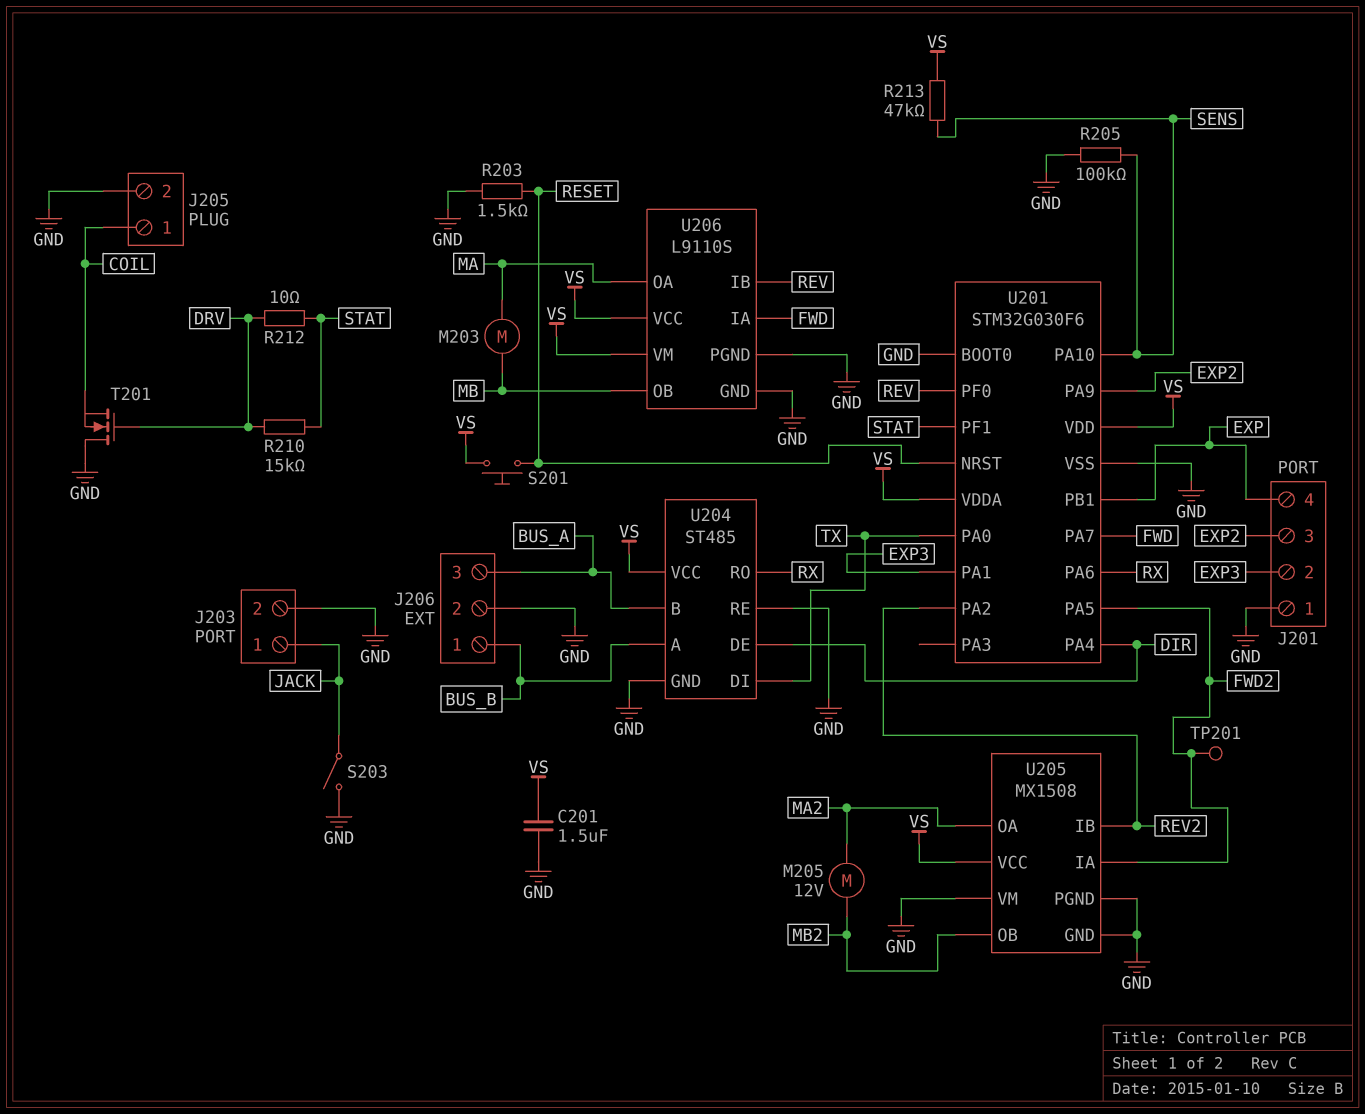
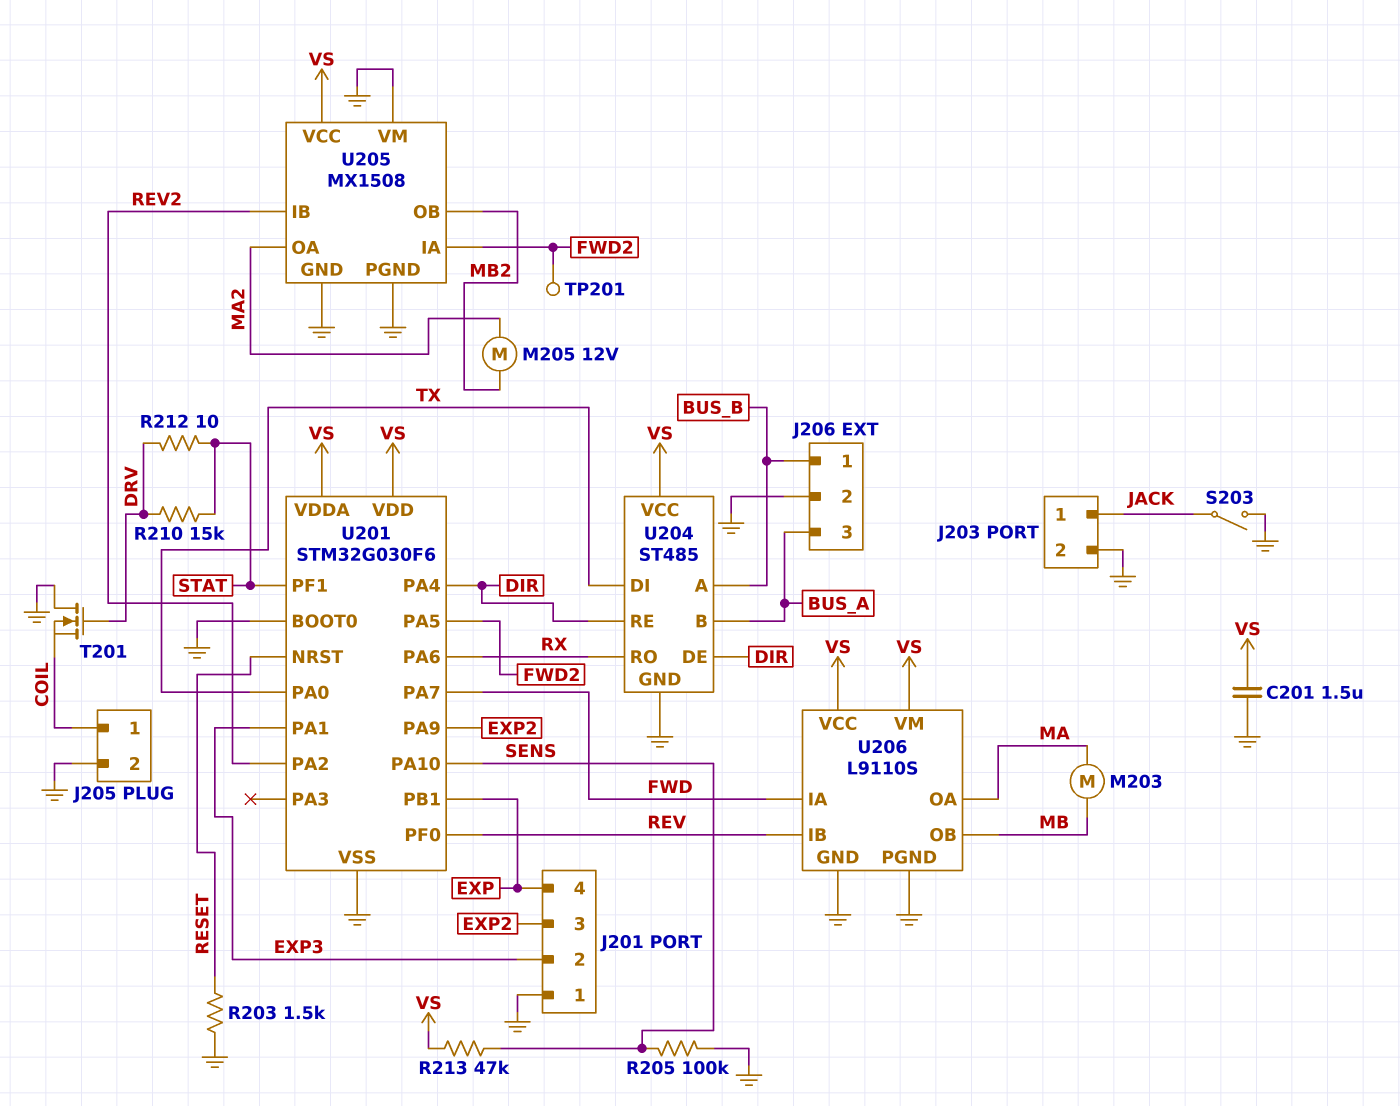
S201: button (RESET, VS) -> none
U204 pin RE: GND -> DIR

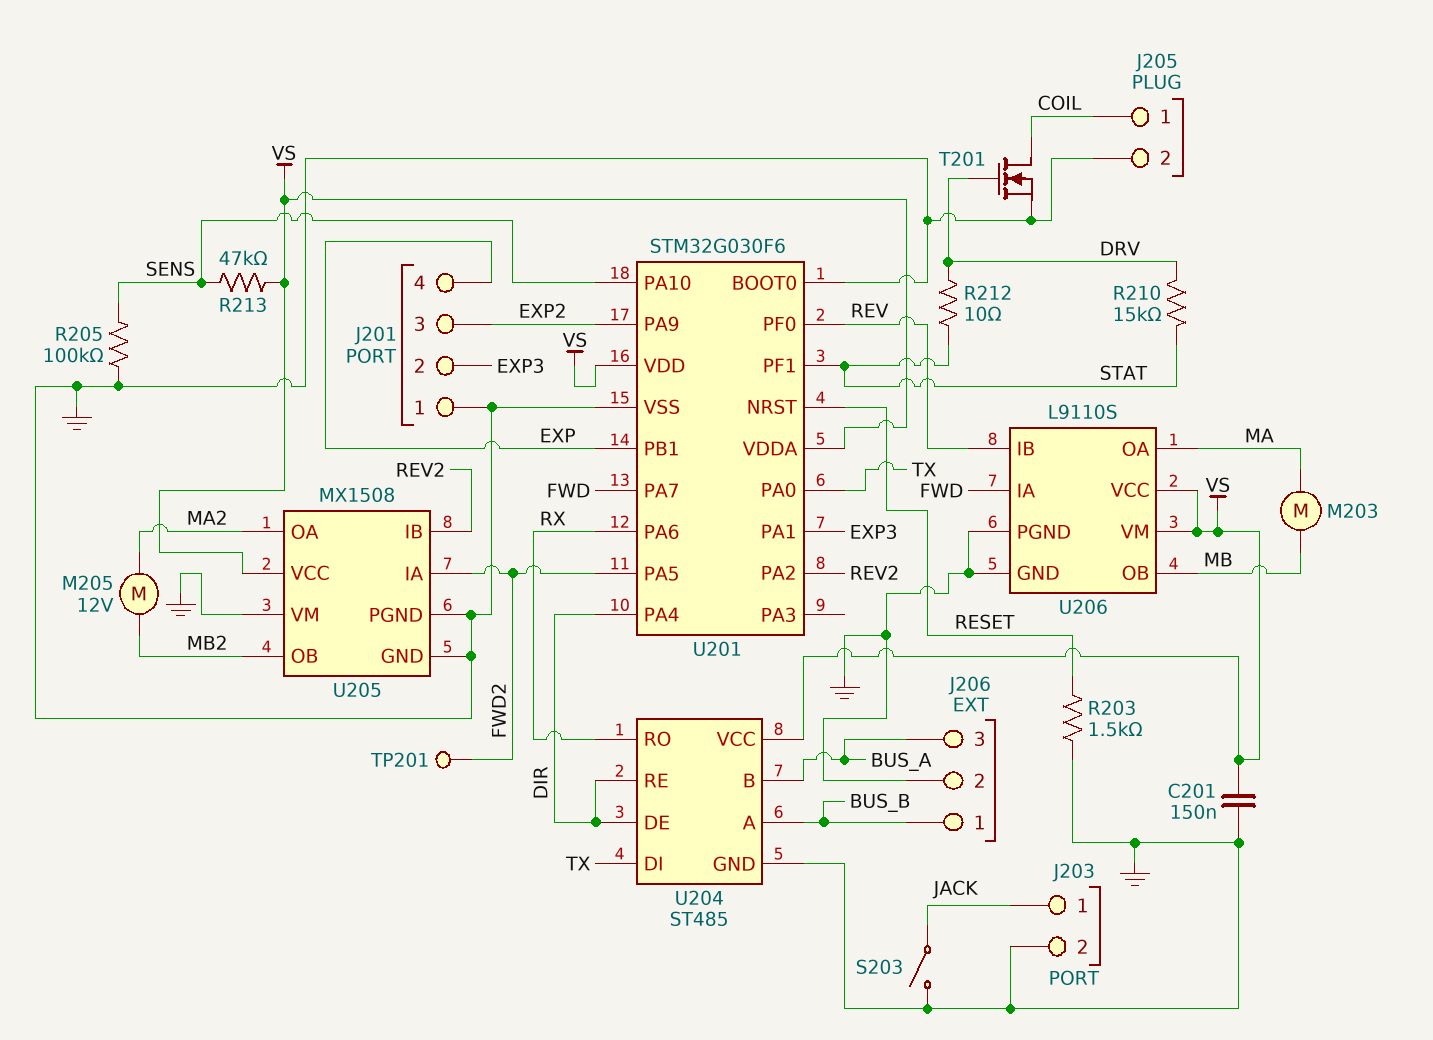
C201: 1.5uF (GND, VS) -> 150nF (GND, VS)
T201: NMOS (G DRV, D GND, S COIL) -> NMOS (G DRV, D COIL, S GND)

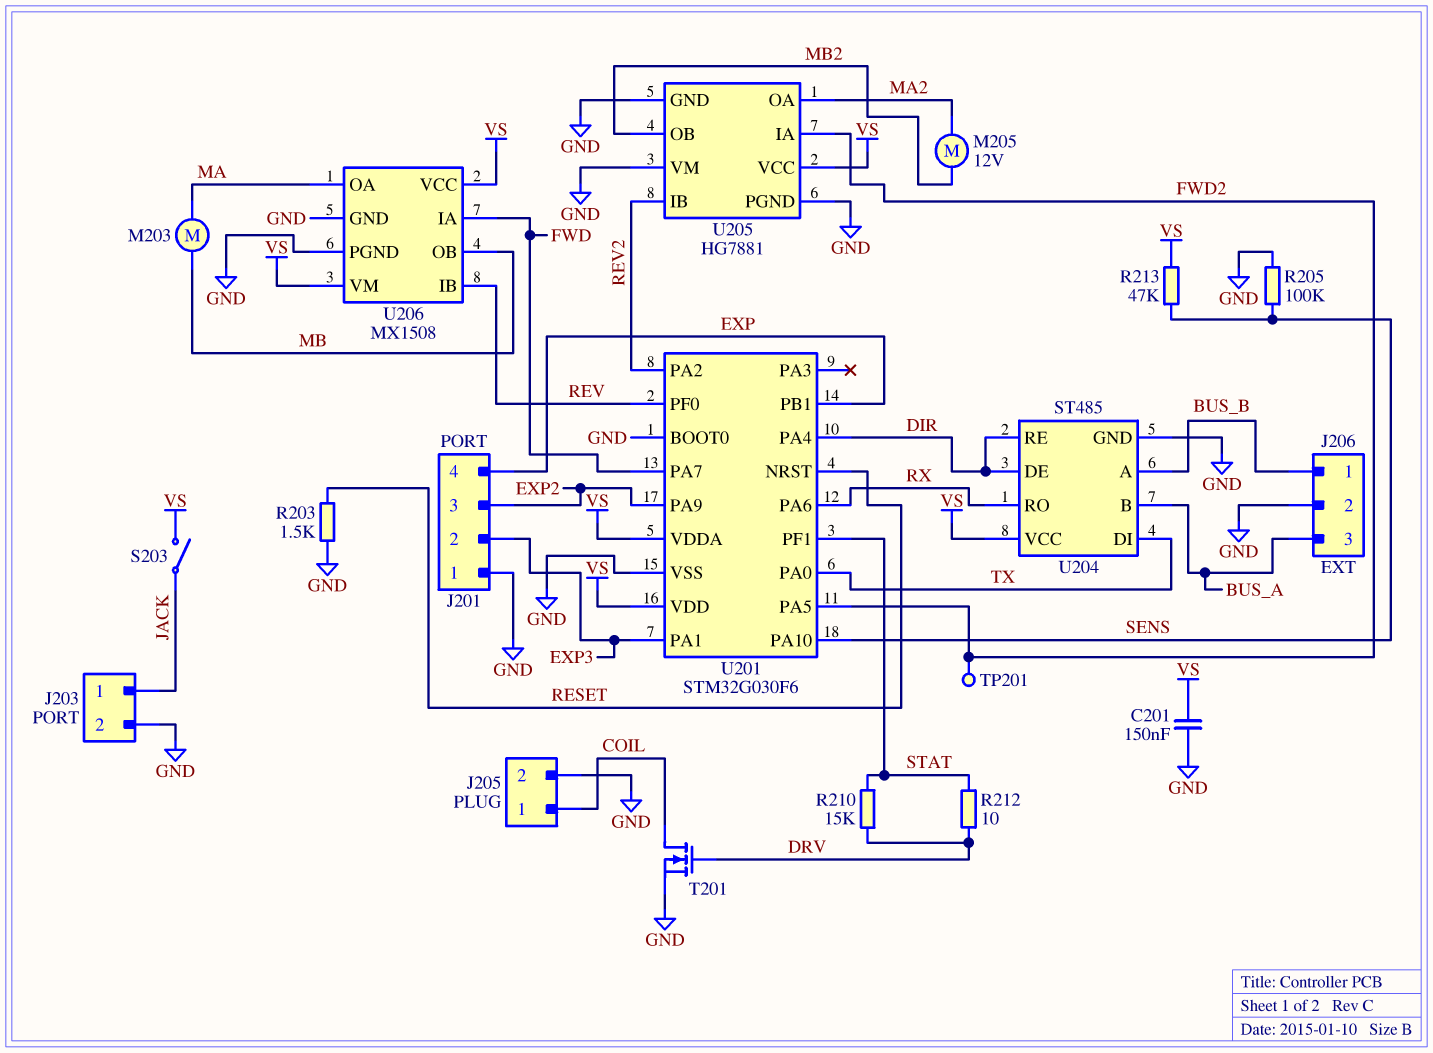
S203: switch (GND, JACK) -> switch (JACK, VS)
U205: MX1508 -> HG7881
U206: L9110S -> MX1508

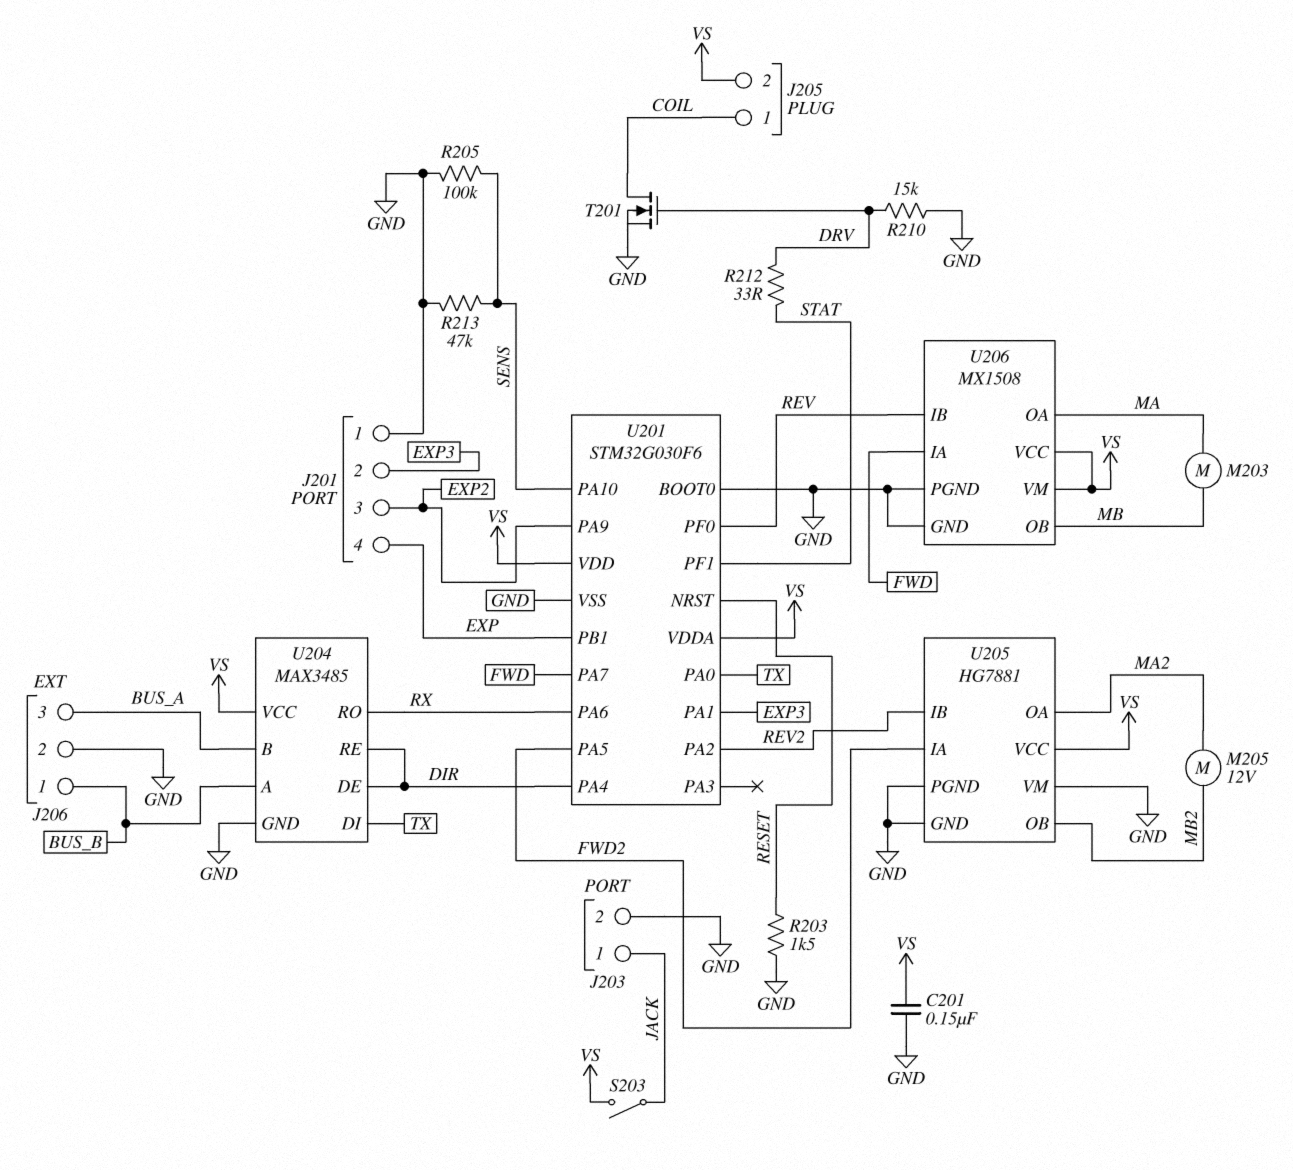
J205 pin 2: GND -> VS
R210: 15k (DRV, STAT) -> 15k (DRV, GND)
R212: 10 (DRV, STAT) -> 33 (DRV, STAT)
R213: 47k (SENS, VS) -> 47k (GND, SENS)
TP201: test point (FWD2) -> none
U204: ST485 -> MAX3485

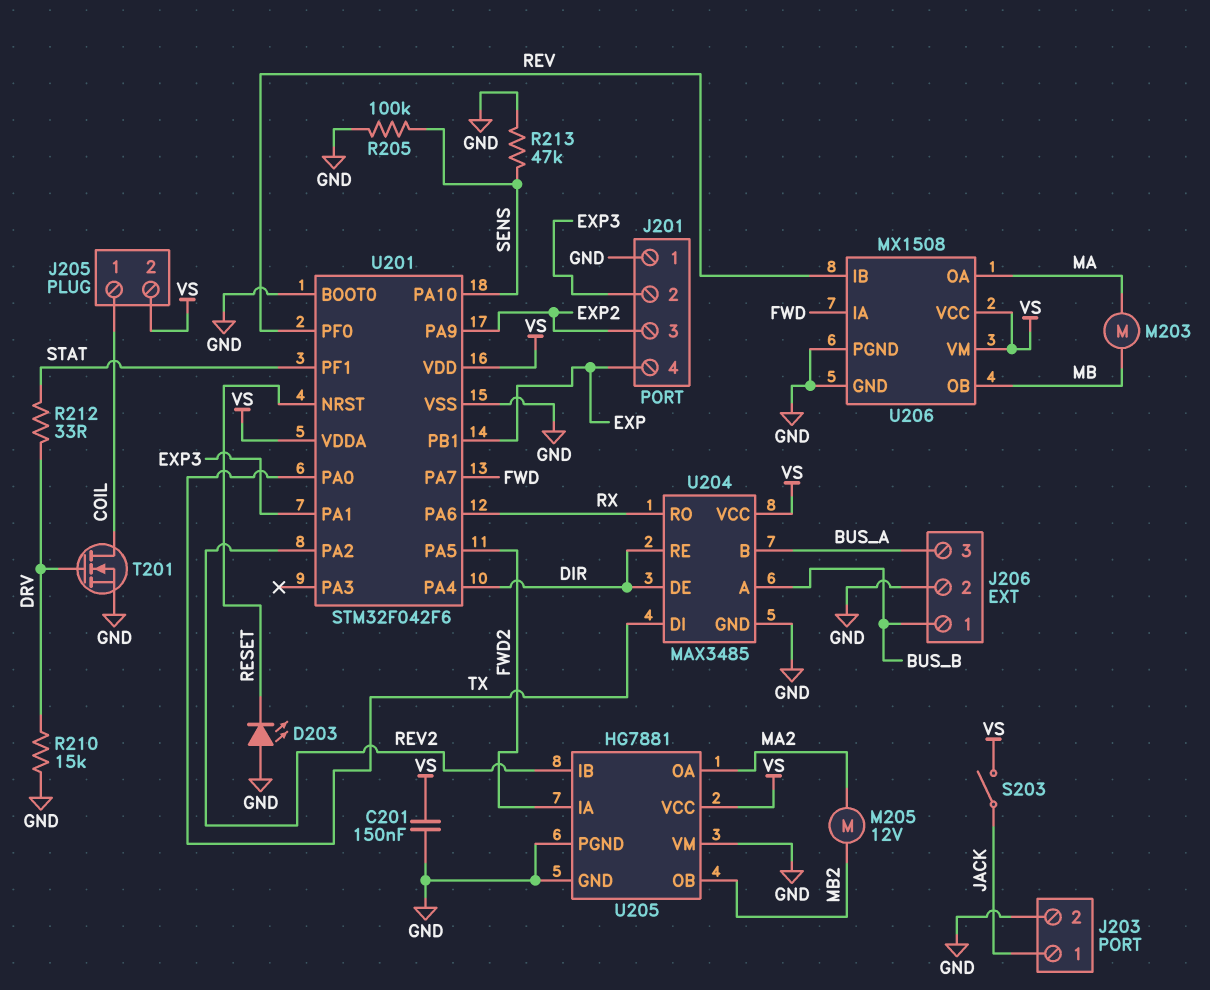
D203: none -> LED (A GND, K RESET)
R203: 1.5k (GND, RESET) -> none
U201: STM32G030F6 -> STM32F042F6

